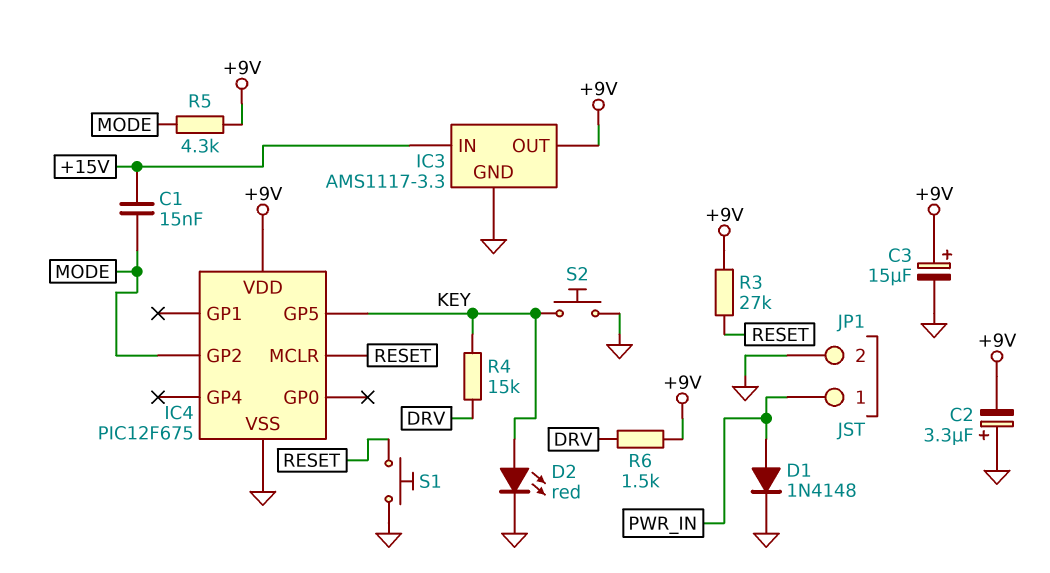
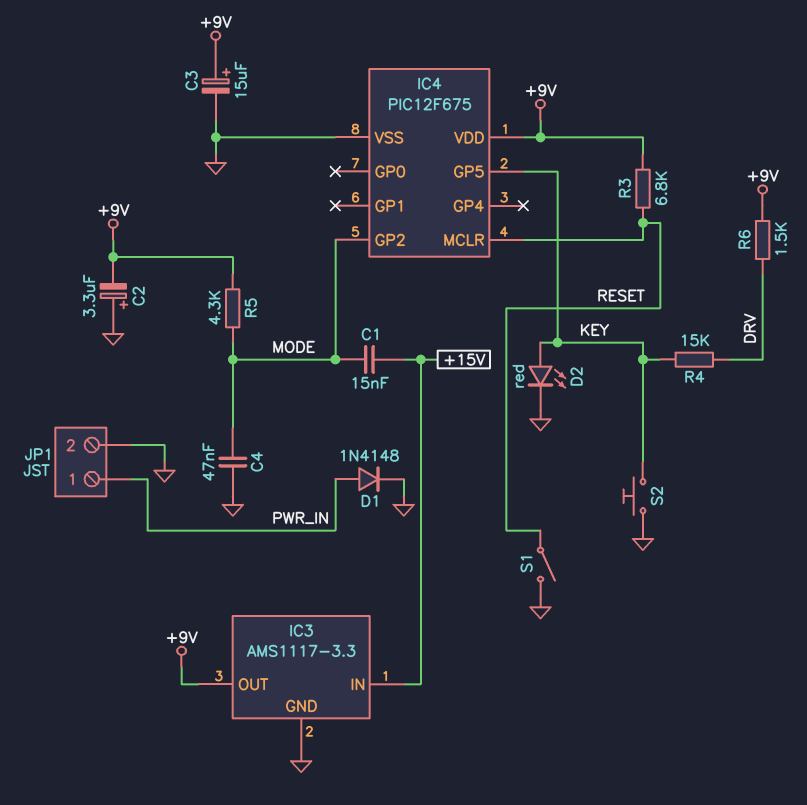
C4: none -> 47nF (GND, MODE)
R3: 27k (+9V, RESET) -> 6.8k (+9V, RESET)
S1: button (GND, RESET) -> switch (GND, RESET)

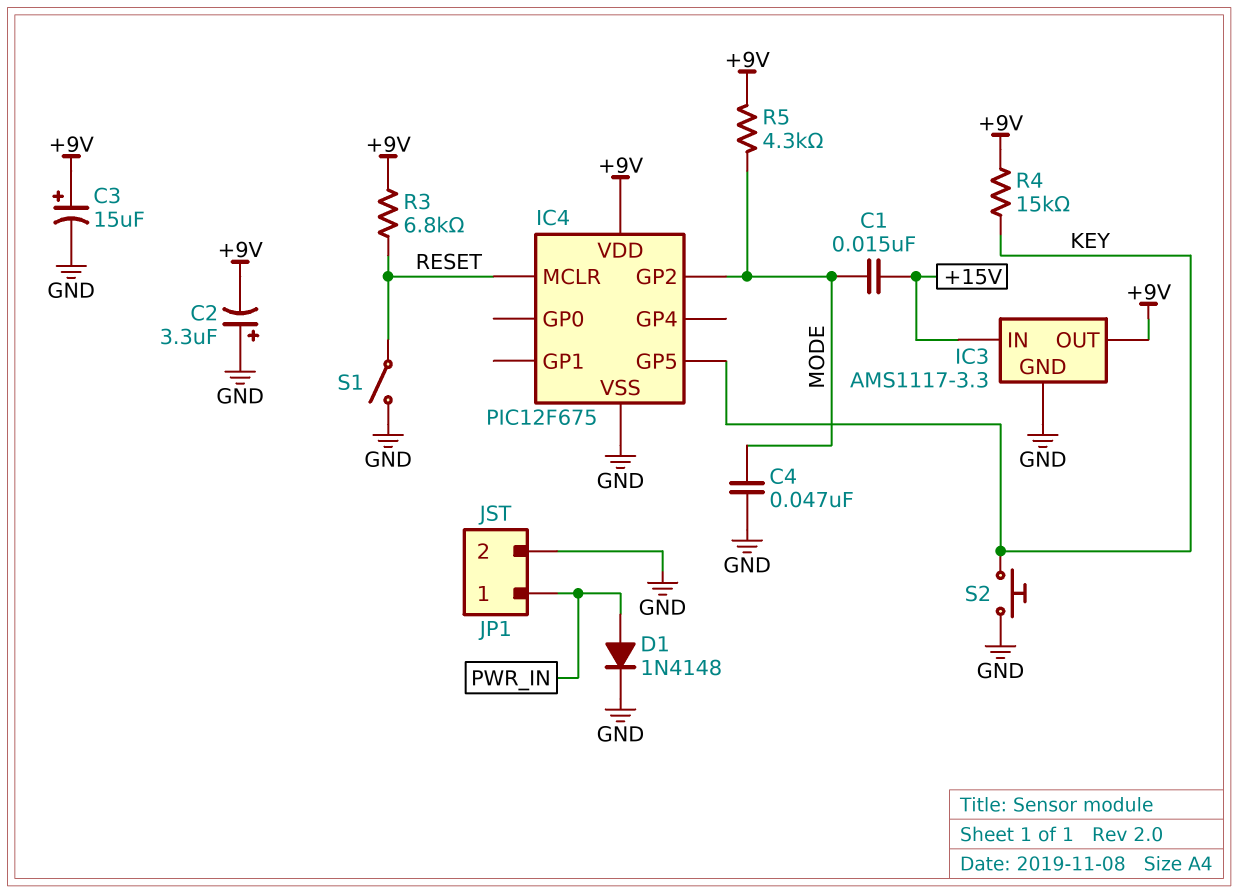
D2: LED red (A KEY, K GND) -> none
R4: 15k (DRV, KEY) -> 15k (+9V, KEY)
R6: 1.5k (+9V, DRV) -> none

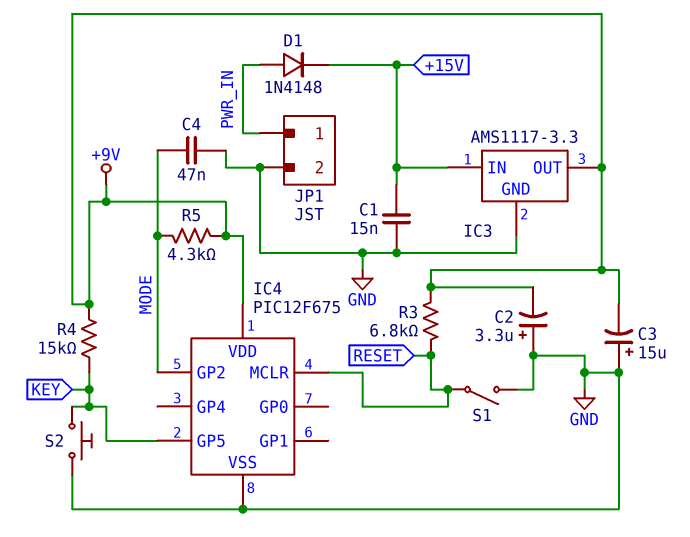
C1: 15nF (+15V, MODE) -> 15nF (+15V, GND)
C3: 15uF (plus +9V, minus GND) -> 15uF (plus GND, minus +9V)
D1: diode 1N4148 (A PWR_IN, K GND) -> diode 1N4148 (A PWR_IN, K +15V)

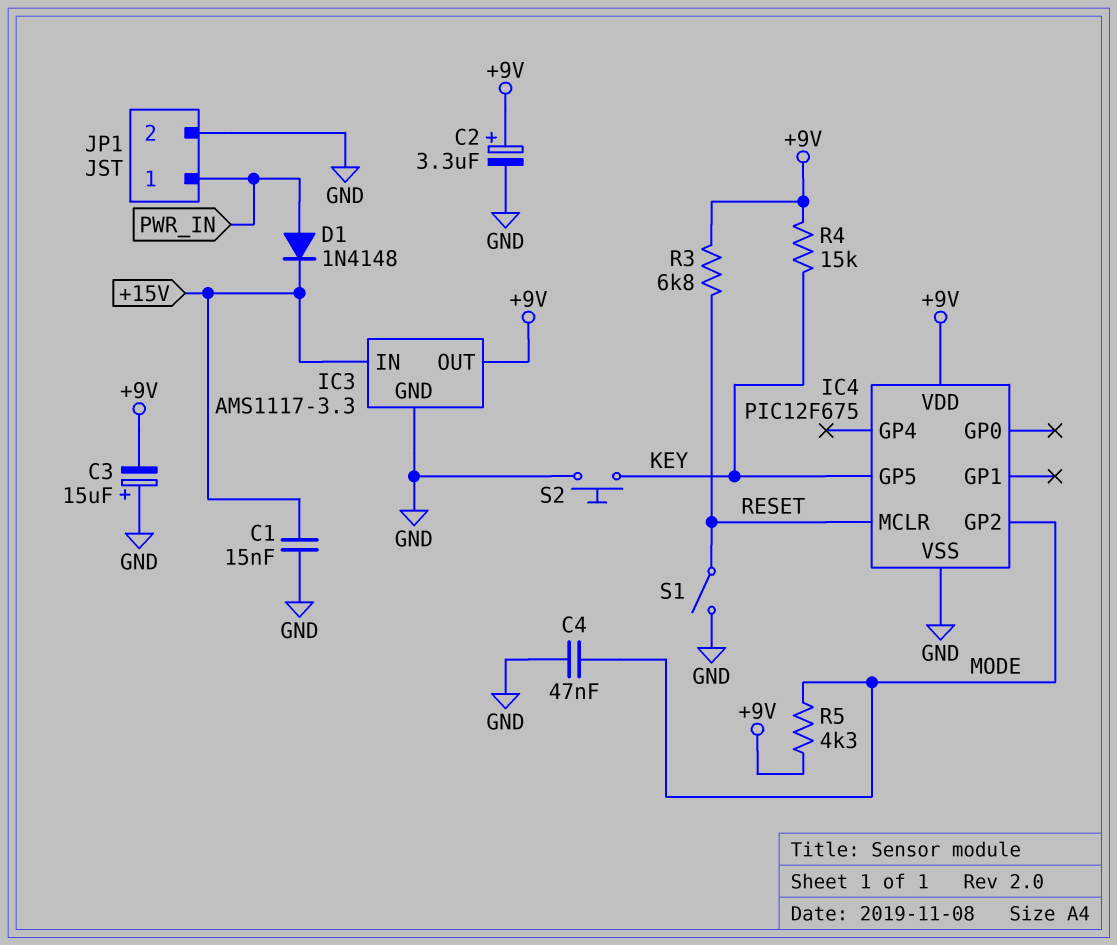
C2: 3.3uF (plus GND, minus +9V) -> 3.3uF (plus +9V, minus GND)

